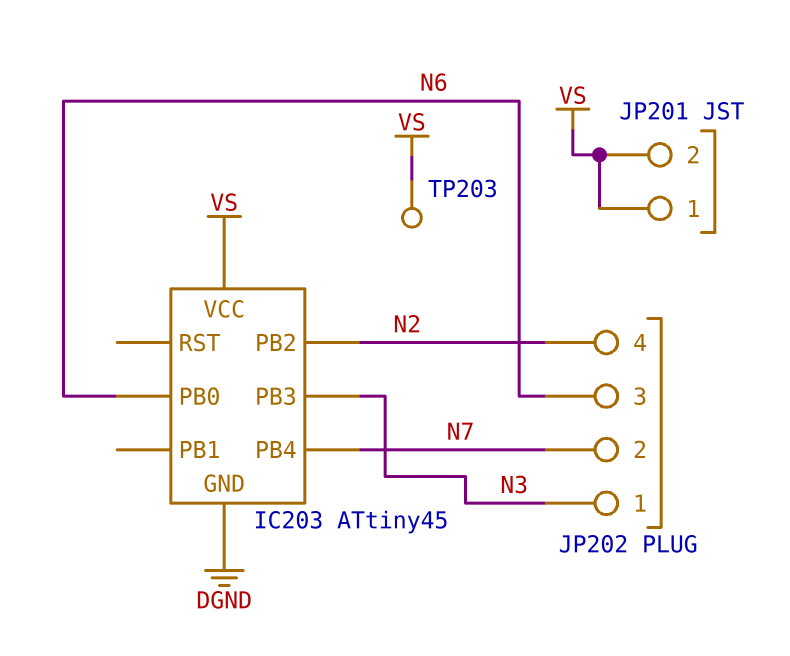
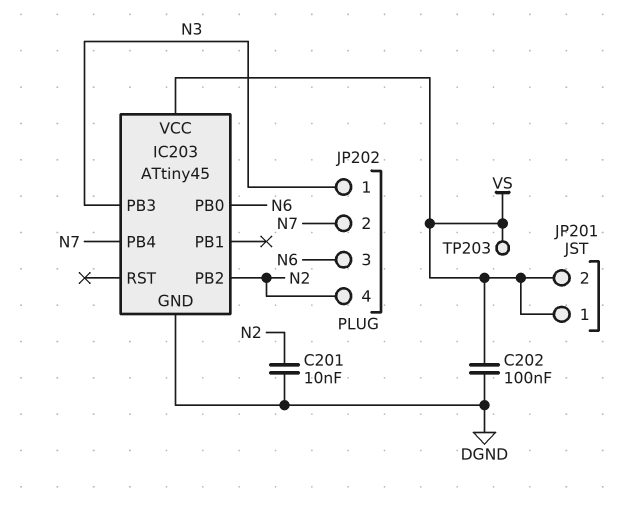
C201: none -> 10nF (DGND, N2)
C202: none -> 100nF (DGND, VS)

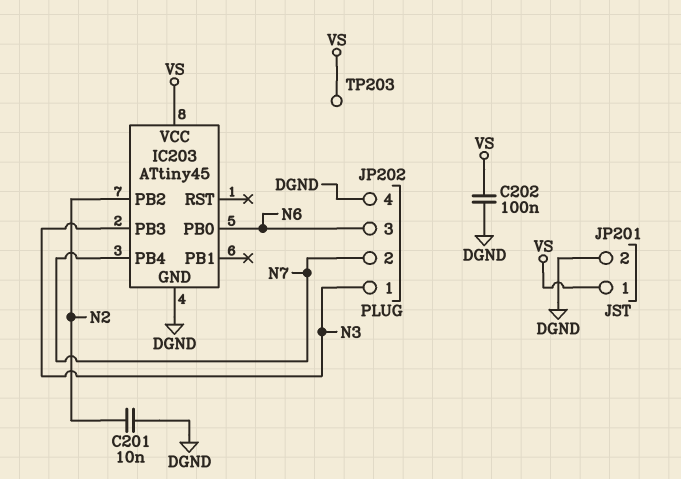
JP201 pin 2: VS -> DGND
JP202 pin 4: N2 -> DGND

